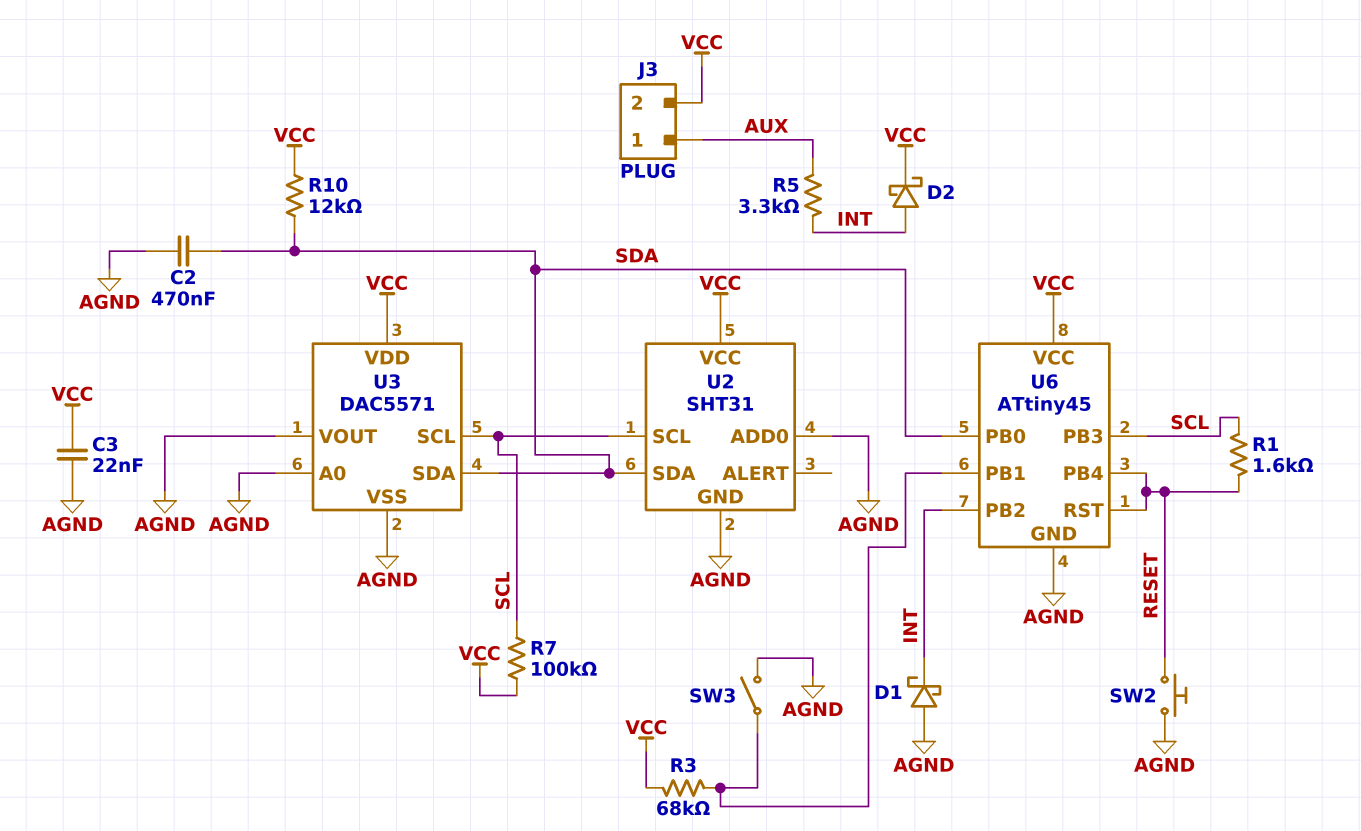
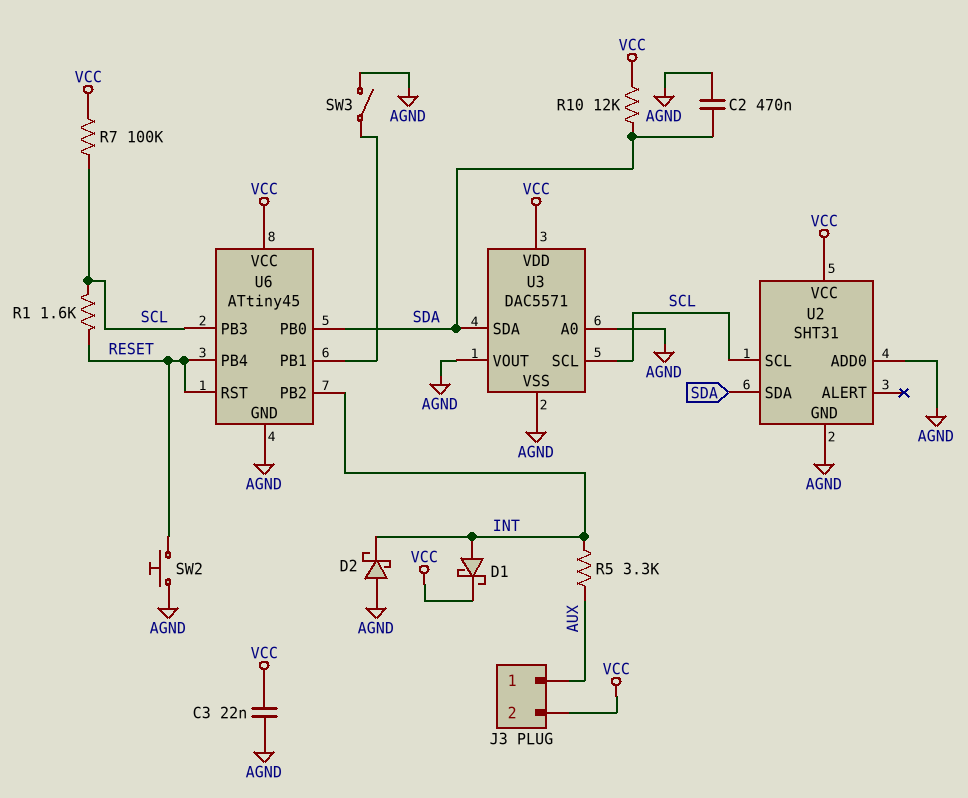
D1: schottky (A AGND, K INT) -> schottky (A INT, K VCC)
D2: schottky (A INT, K VCC) -> schottky (A AGND, K INT)
R3: 68k (U6/PB1, VCC) -> none

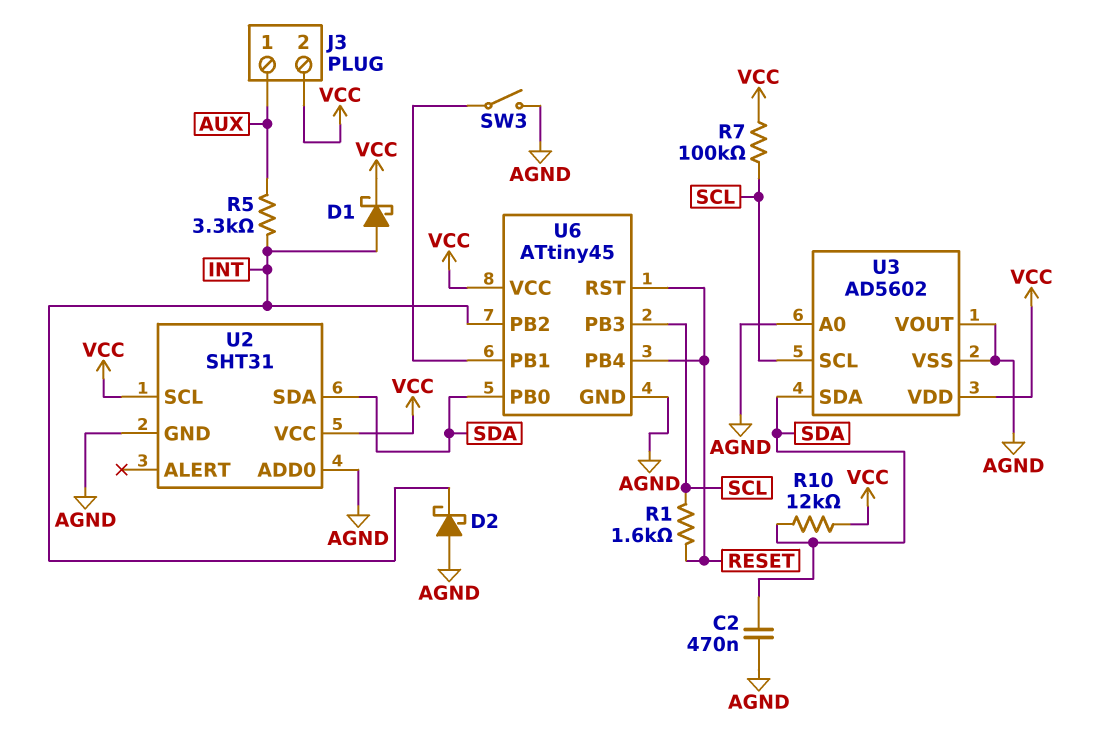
C3: 22nF (AGND, VCC) -> none
SW2: button (AGND, RESET) -> none
U2 pin SCL: SCL -> VCC
U3: DAC5571 -> AD5602

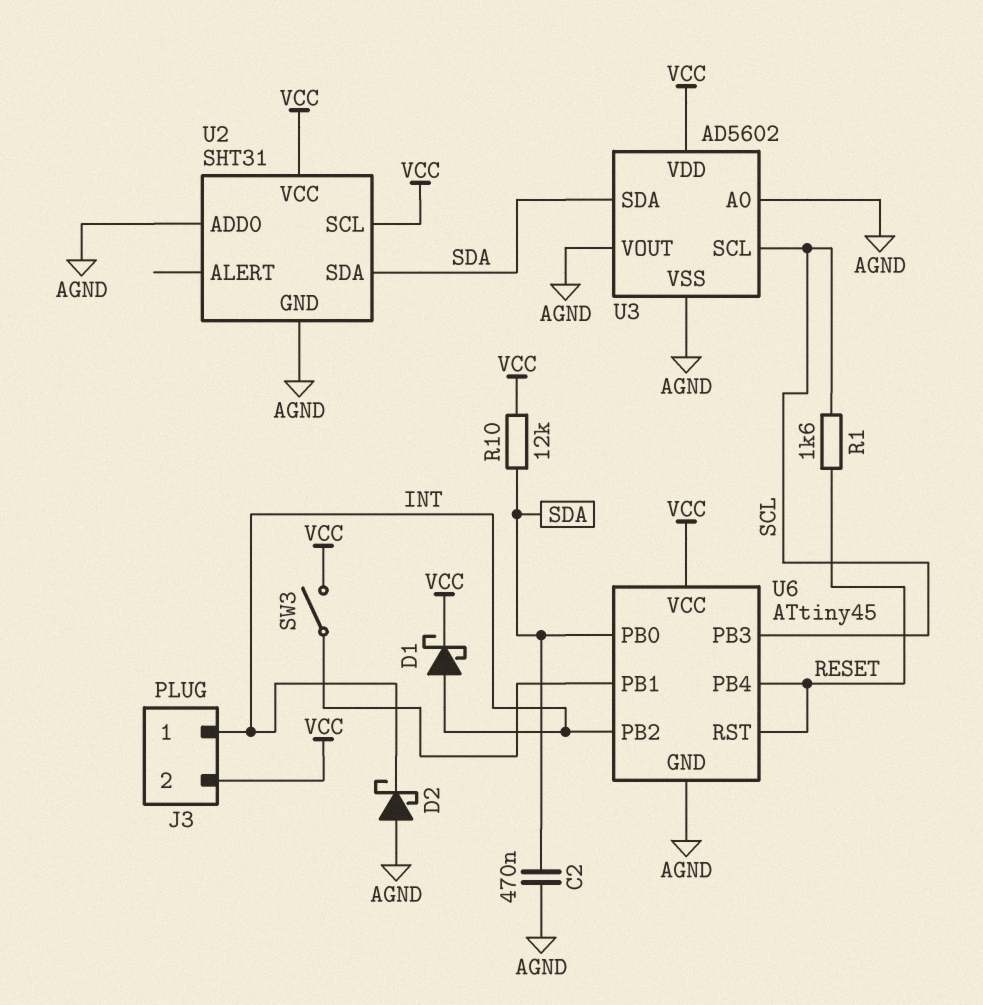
J3 pin 1: AUX -> INT
R5: 3.3k (AUX, INT) -> none
R7: 100k (SCL, VCC) -> none
SW3: switch (AGND, U6/PB1) -> switch (U6/PB1, VCC)

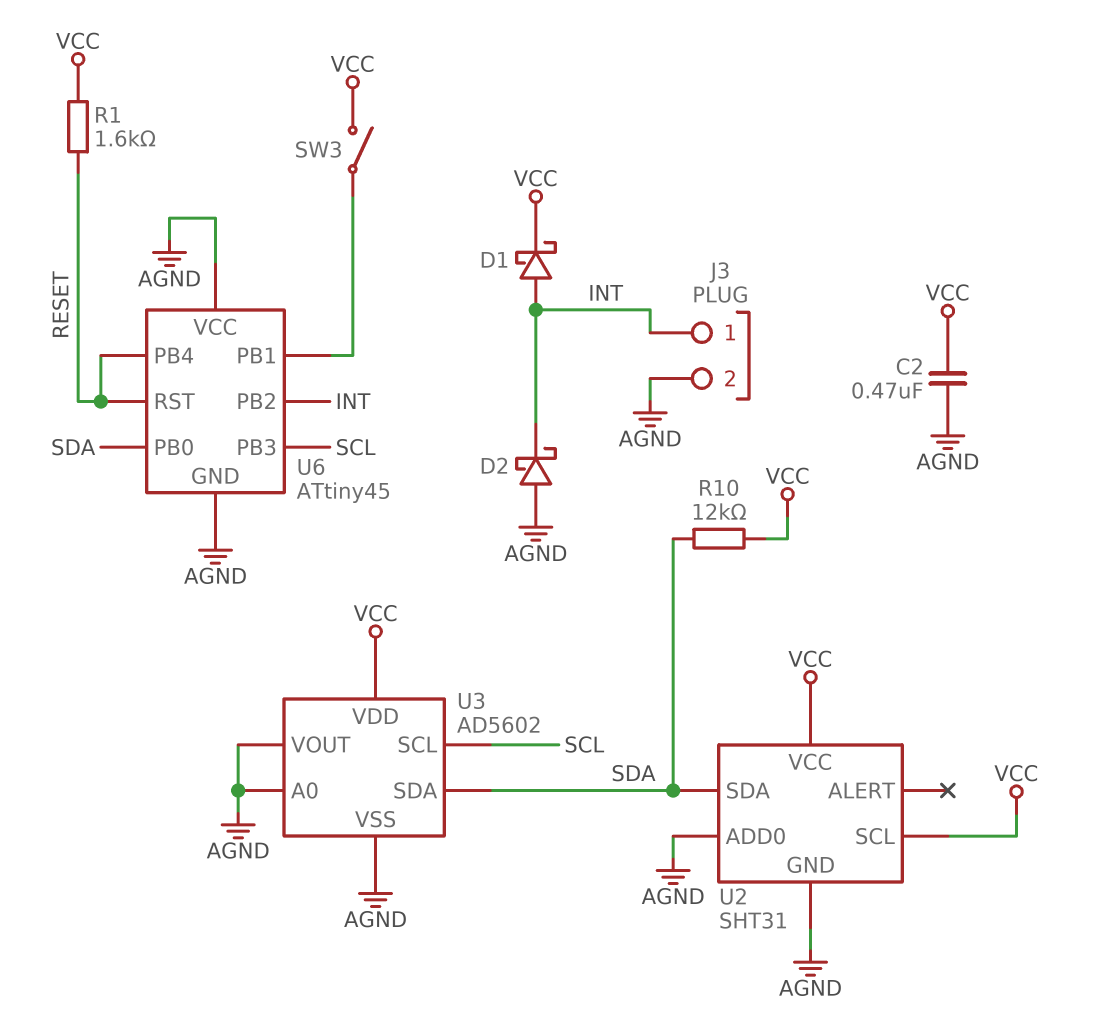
C2: 470nF (AGND, SDA) -> 470nF (AGND, VCC)
J3 pin 2: VCC -> AGND
R1: 1.6k (RESET, SCL) -> 1.6k (RESET, VCC)
U6 pin VCC: VCC -> AGND

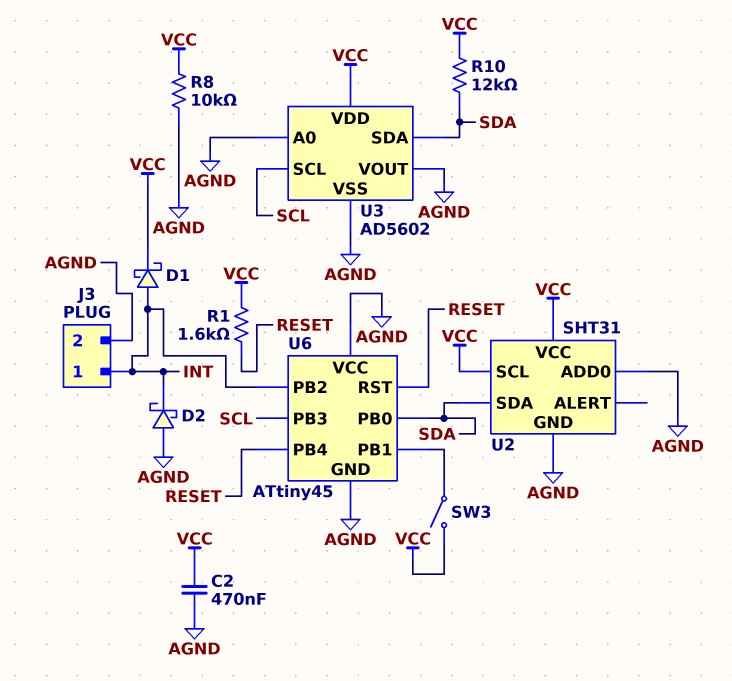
R8: none -> 10k (AGND, VCC)

